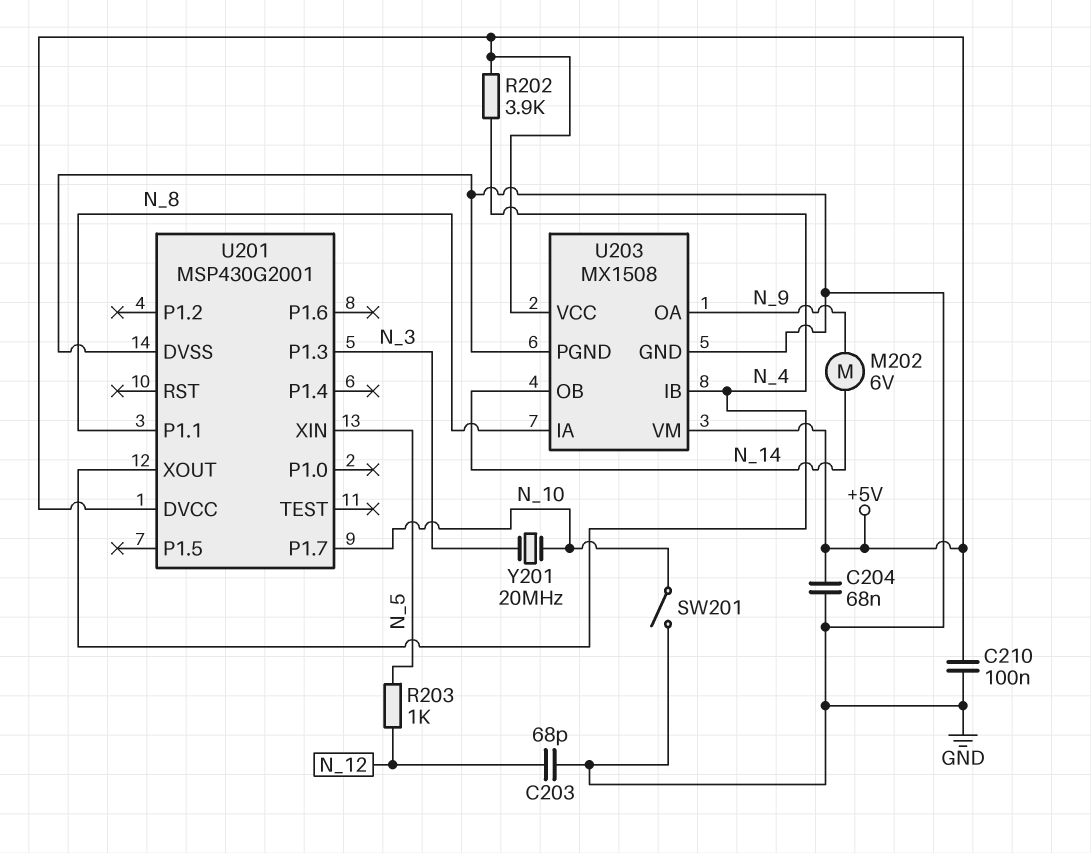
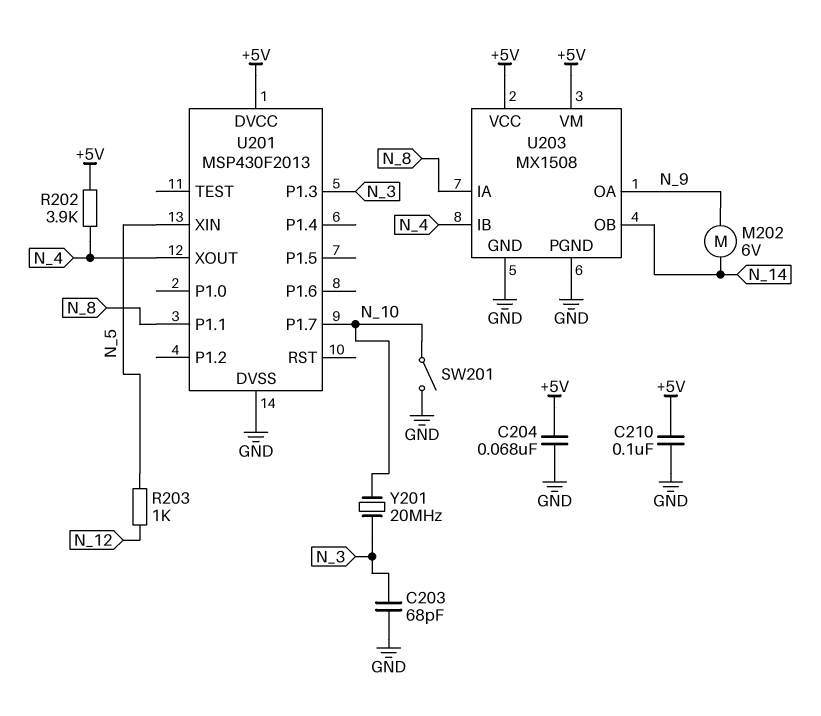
C203: 68pF (GND, N_12) -> 68pF (GND, N_3)
U201: MSP430G2001 -> MSP430F2013

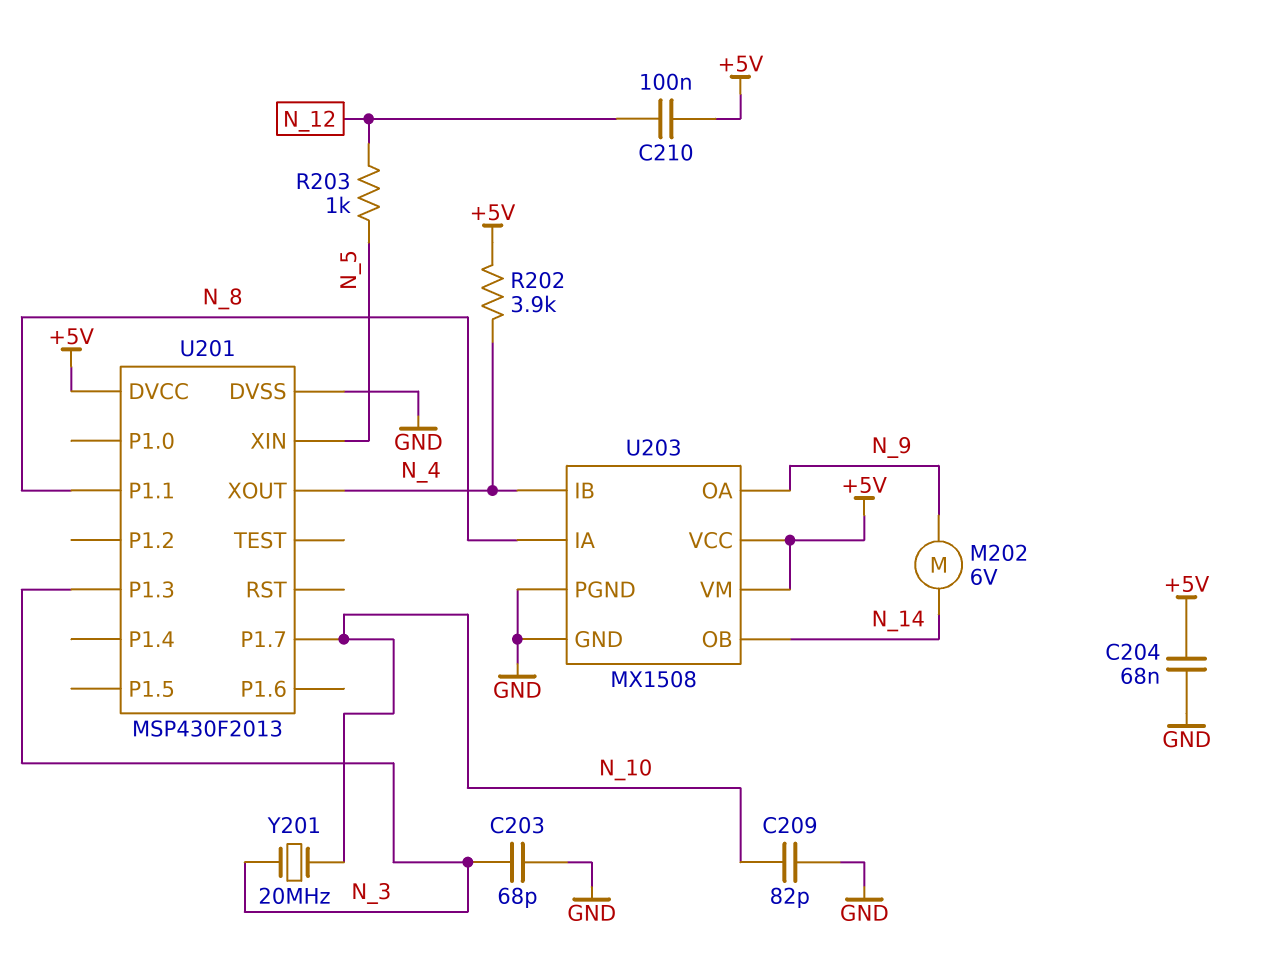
C209: none -> 82pF (GND, N_10)
C210: 100nF (+5V, GND) -> 100nF (+5V, N_12)
SW201: switch (GND, N_10) -> none

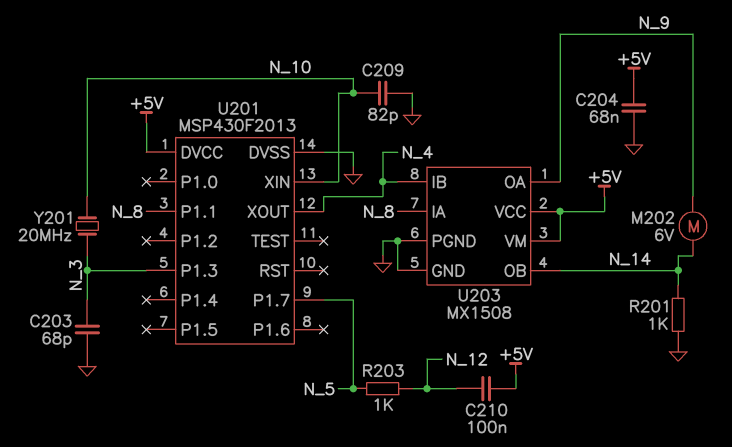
R201: none -> 1k (GND, N_14)
R202: 3.9k (+5V, N_4) -> none
U201 pin P1.7: N_10 -> N_5
U201 pin XIN: N_5 -> N_10

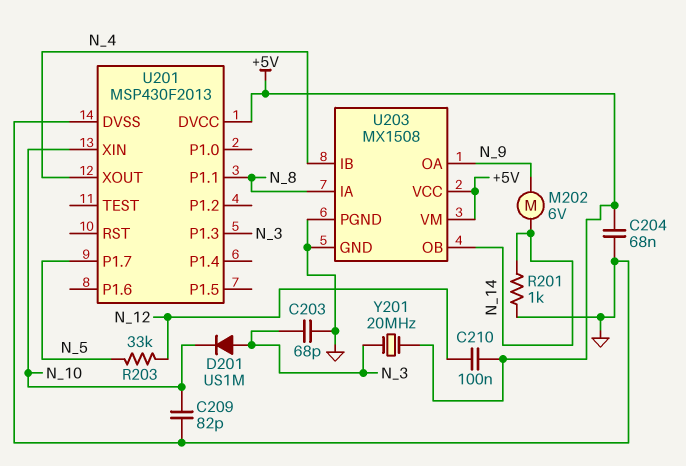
D201: none -> diode US1M (A N_3, K N_10)
R203: 1k (N_5, N_12) -> 33k (N_5, N_12)
Y201: 20MHz (N_3, N_10) -> 20MHz (+5V, N_3)

